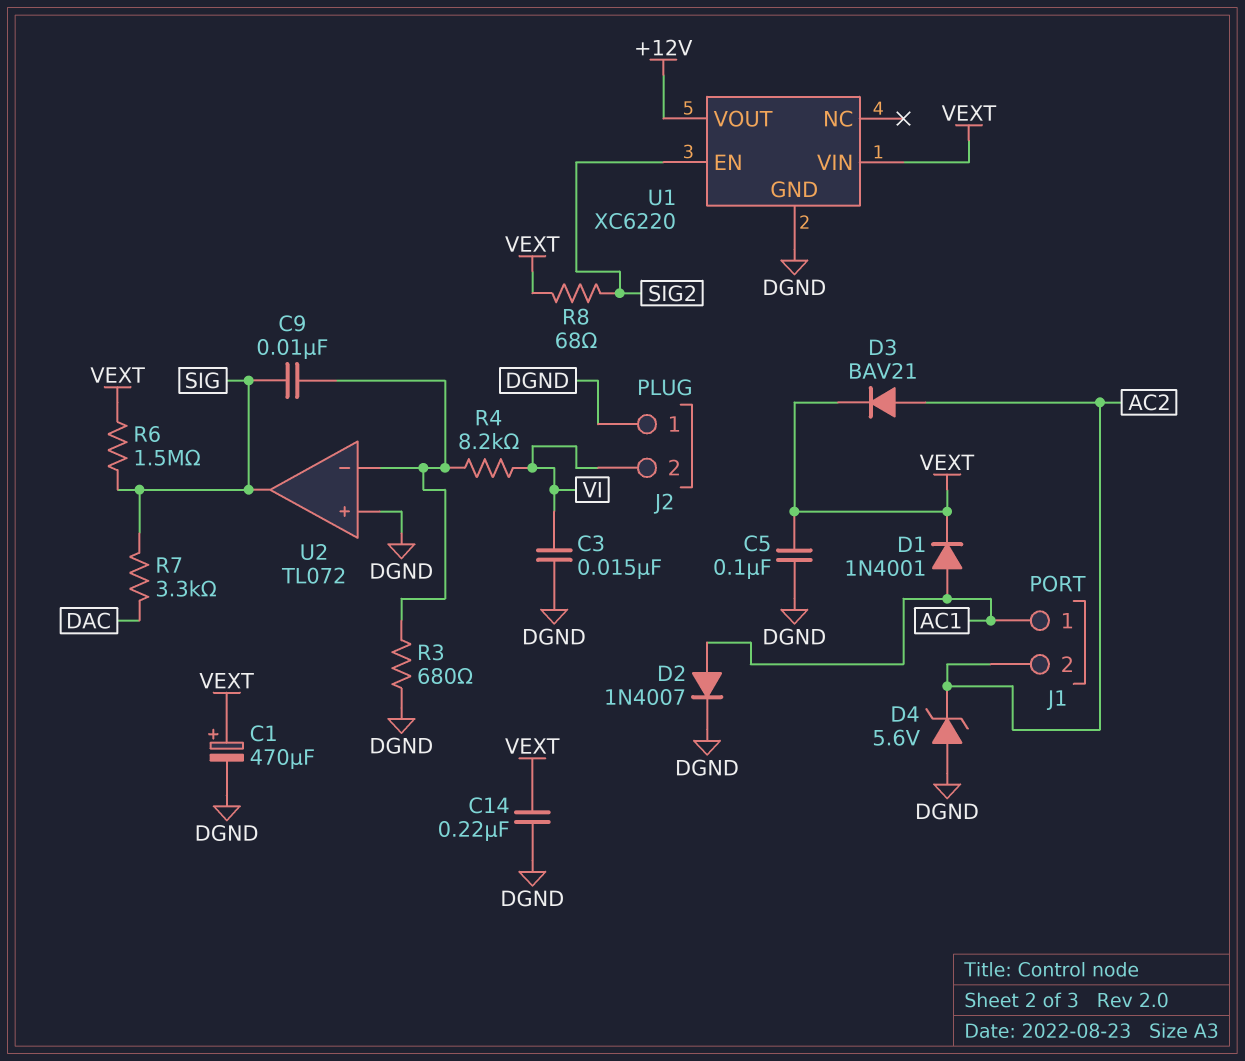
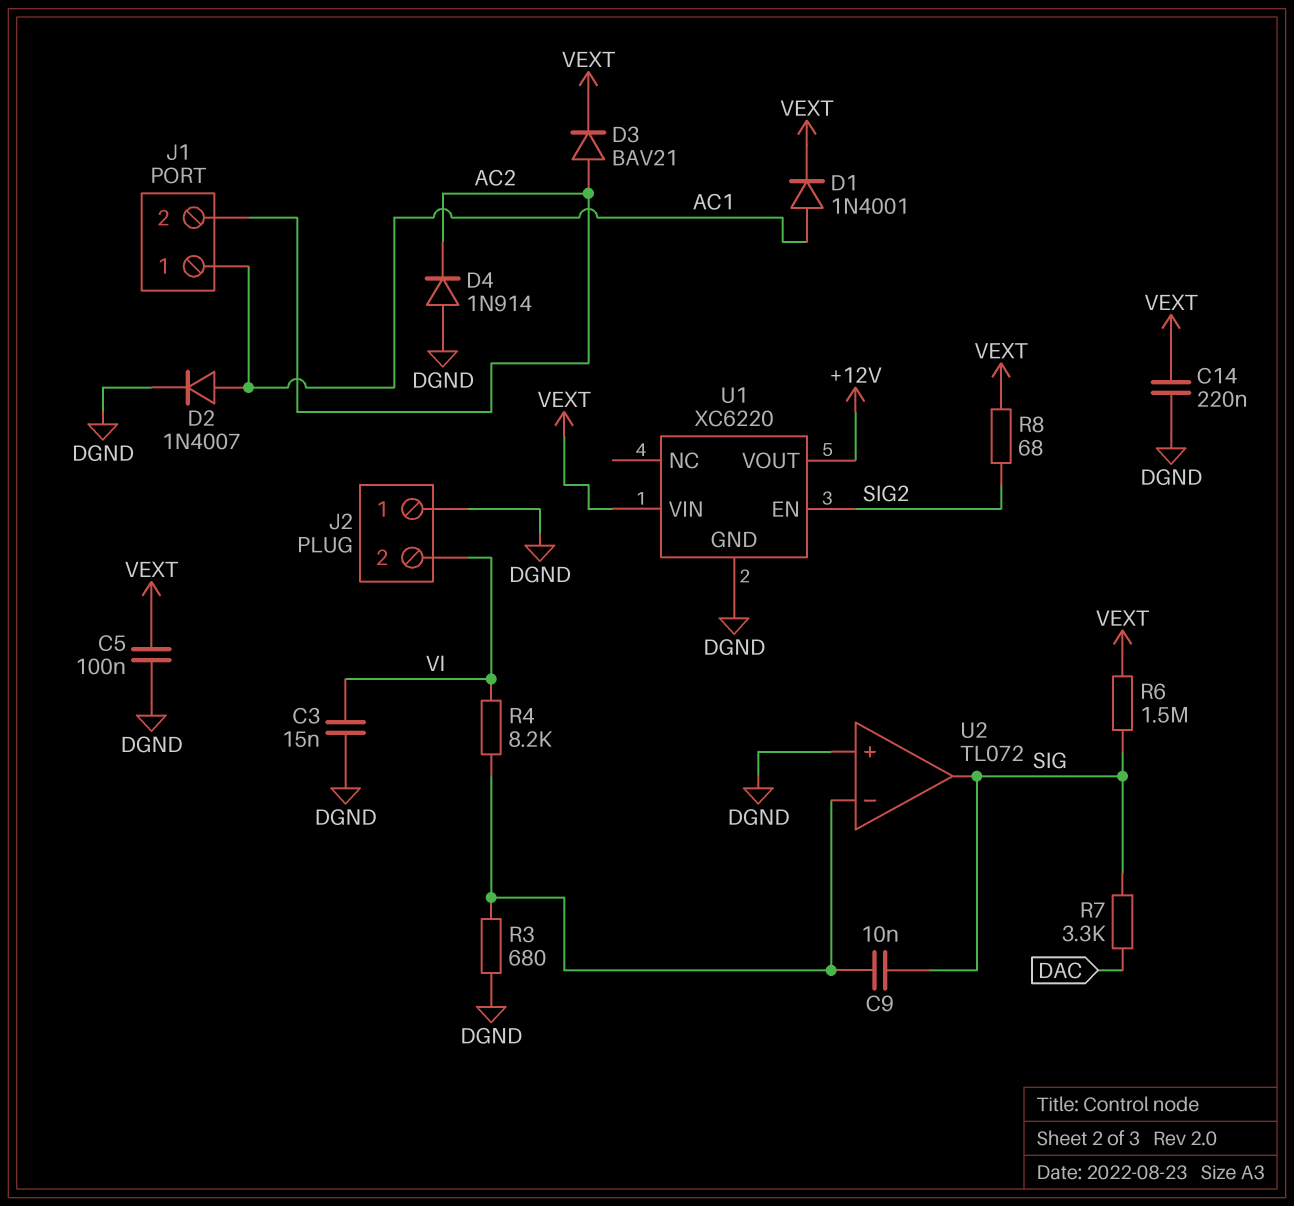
C1: 470uF (plus VEXT, minus DGND) -> none
D4: zener 5.6V (A DGND, K AC2) -> diode 1N914 (A DGND, K AC2)

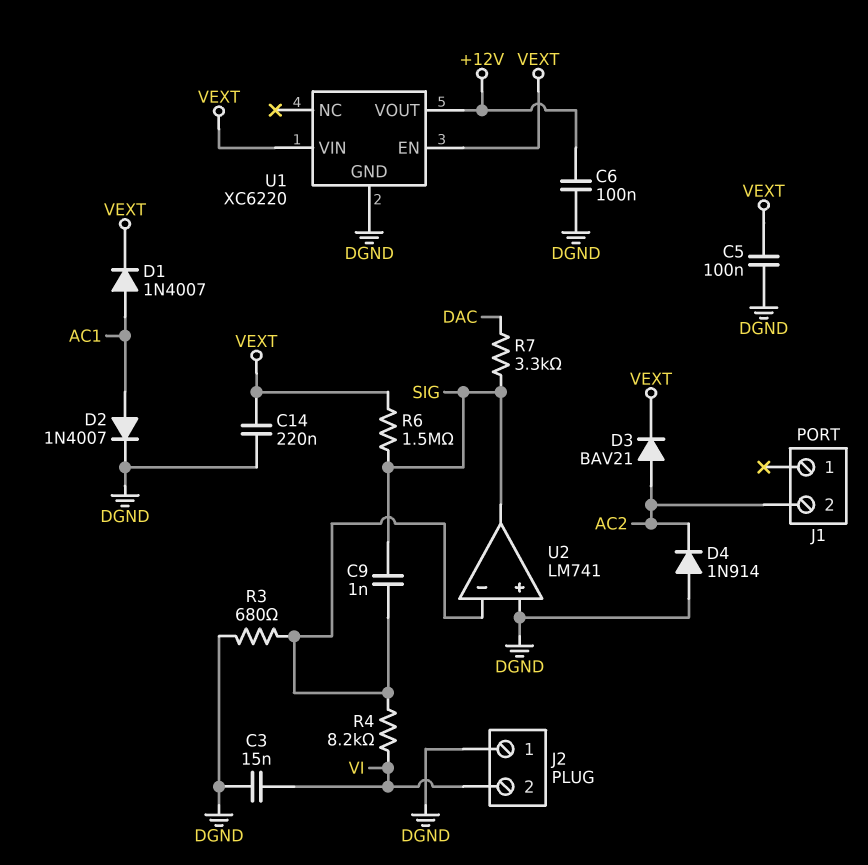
C6: none -> 100nF (+12V, DGND)
C9: 10nF (SIG, U2/in-) -> 1nF (SIG, U2/in-)
D1: diode 1N4001 (A AC1, K VEXT) -> diode 1N4007 (A AC1, K VEXT)
J1 pin 1: AC1 -> none
R8: 68 (SIG2, VEXT) -> none
U1 pin EN: SIG2 -> VEXT
U2: TL072 -> LM741

